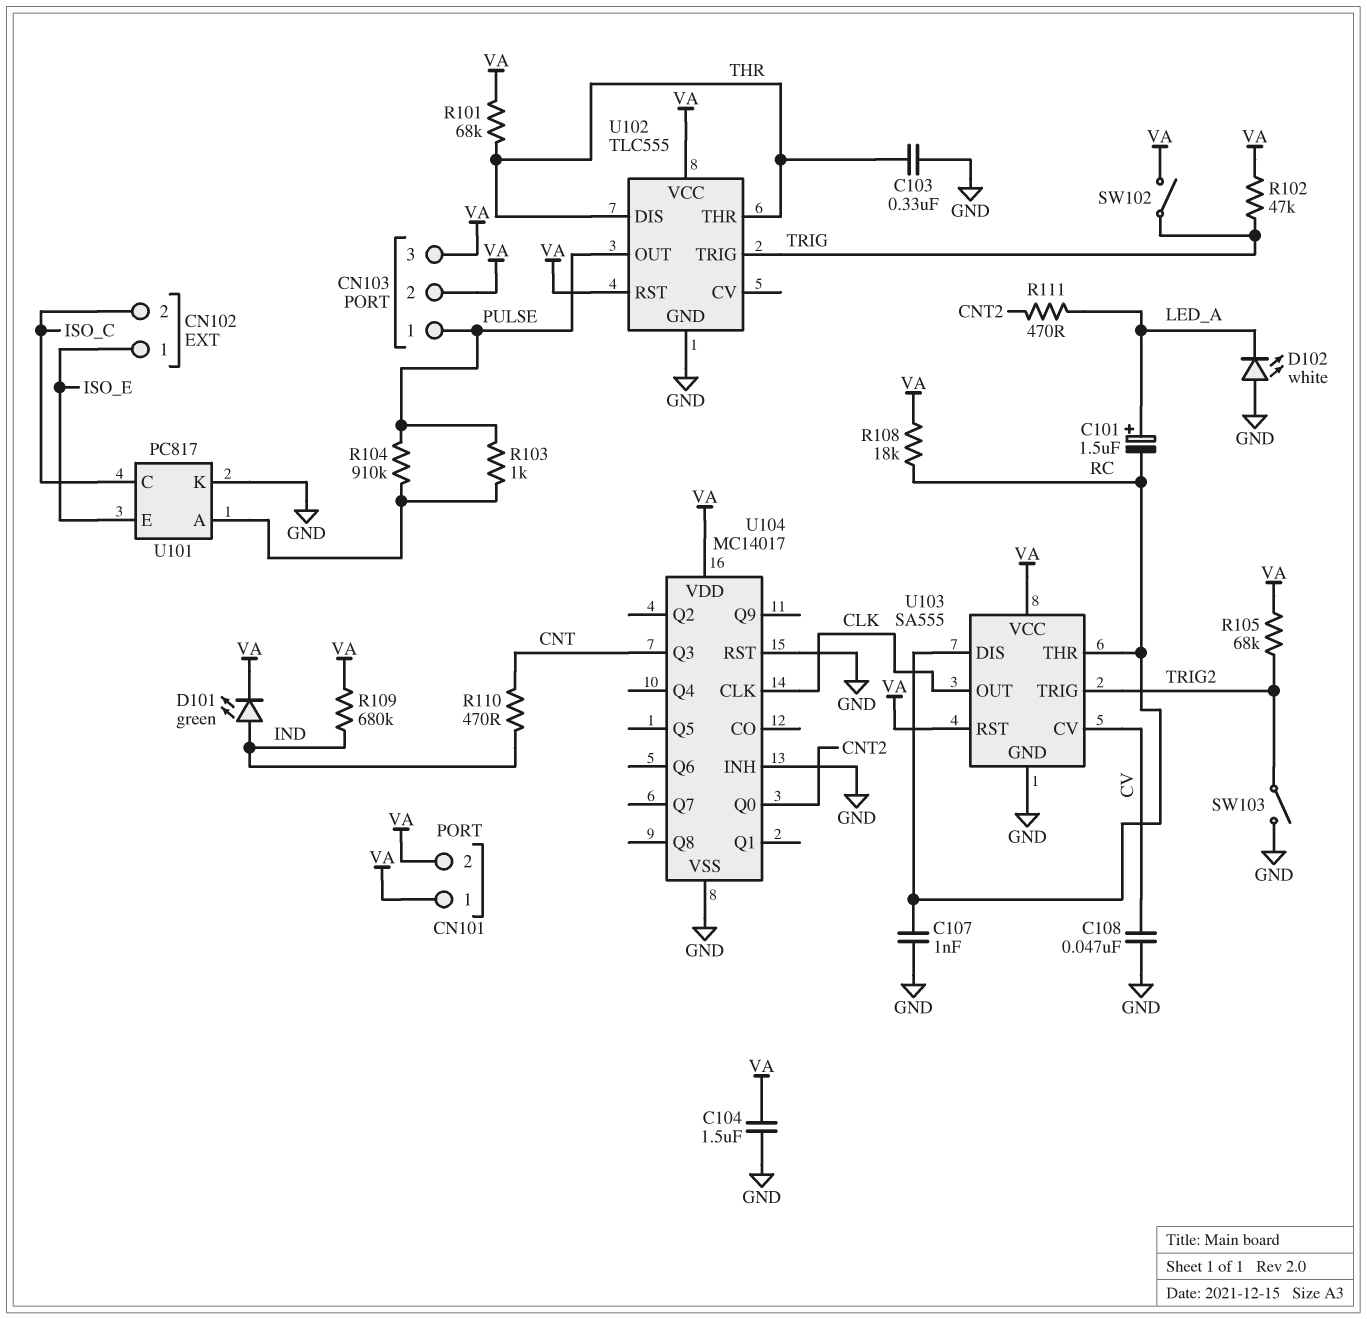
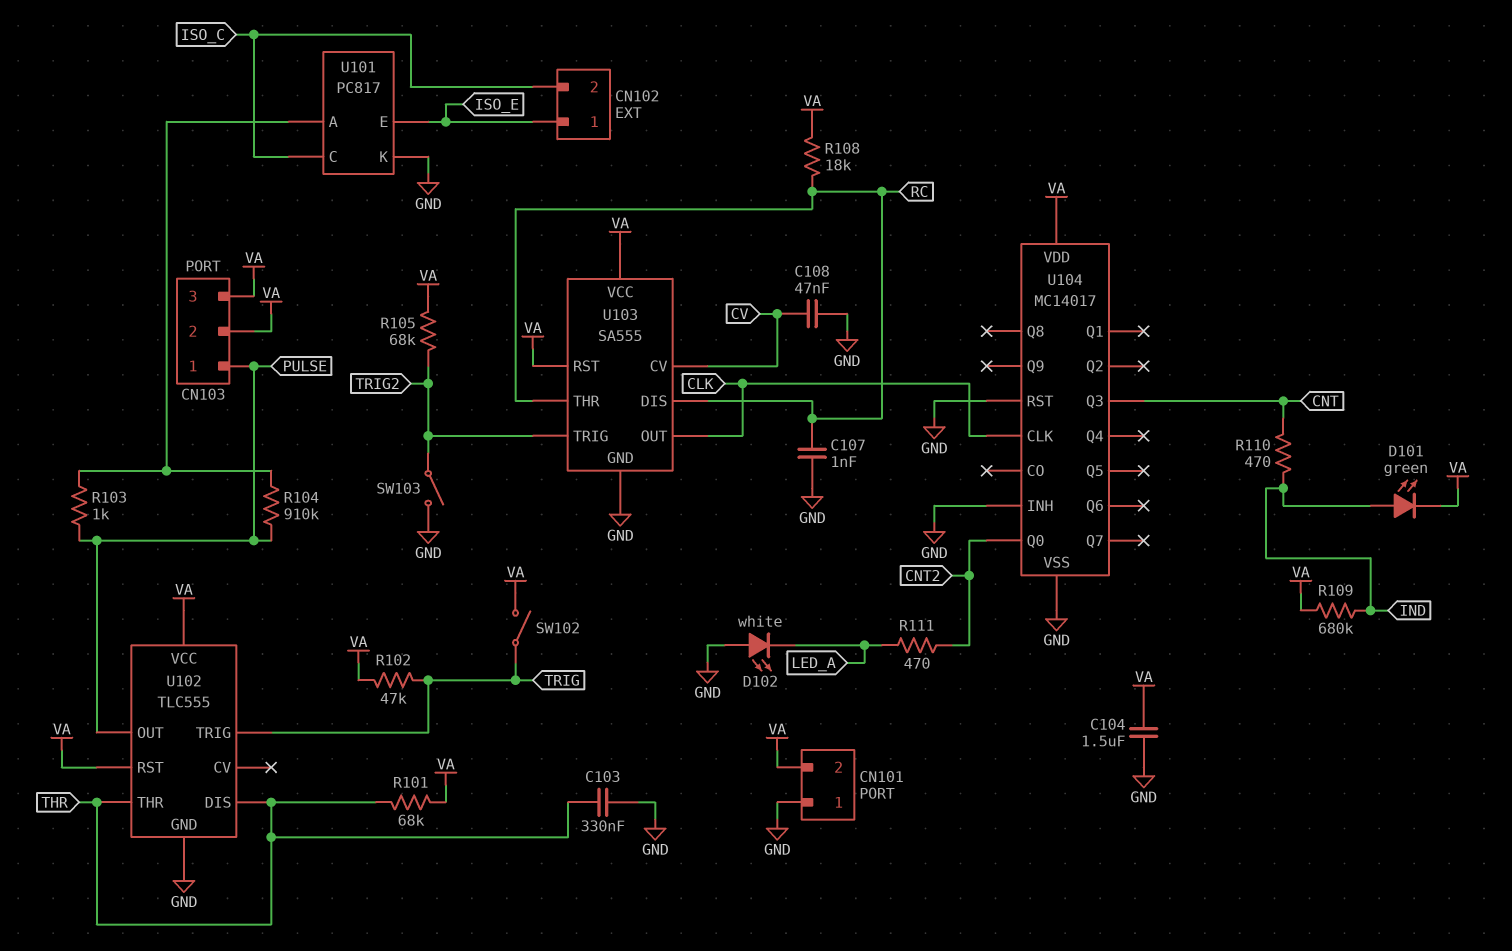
C101: 1.5uF (plus LED_A, minus RC) -> none
CN101 pin 1: VA -> GND

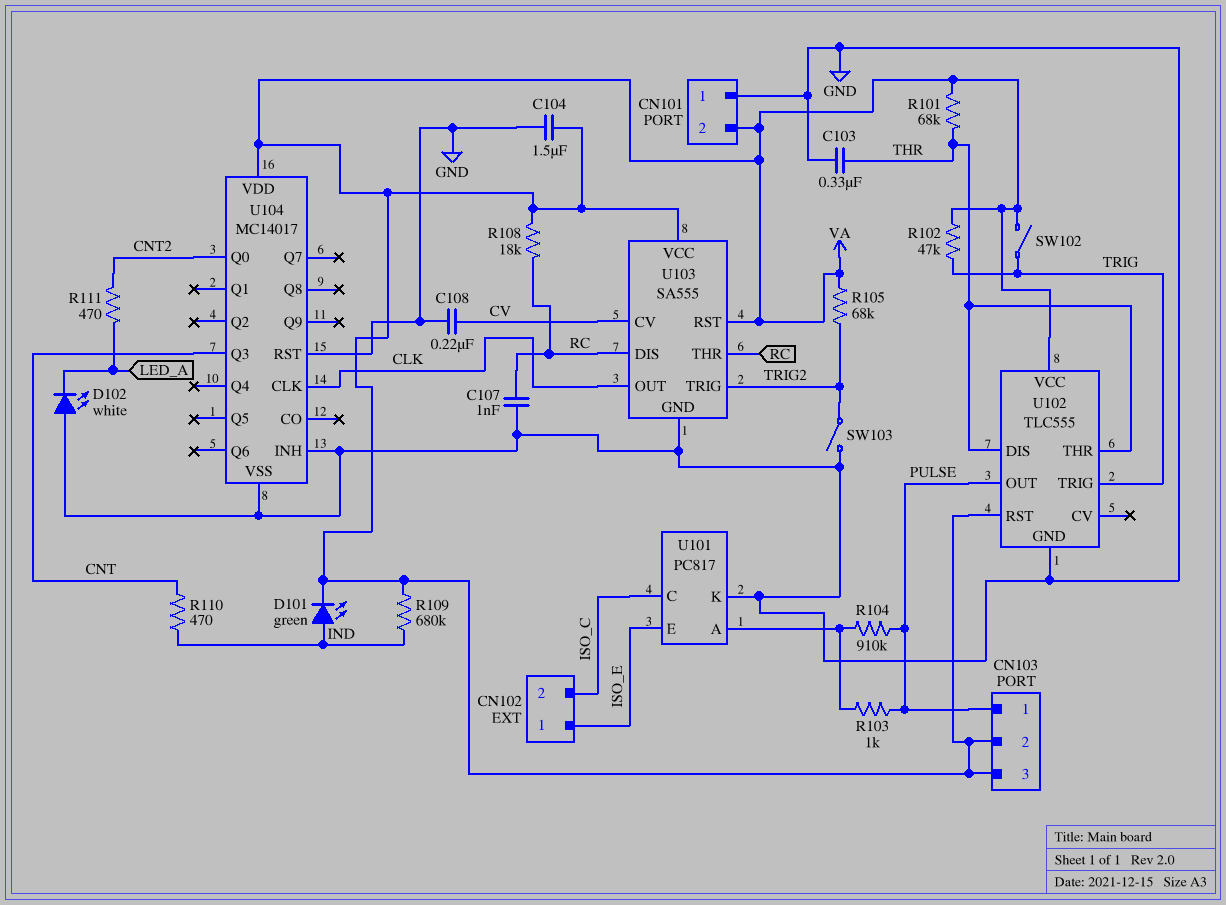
C108: 47nF (CV, GND) -> 220nF (CV, GND)

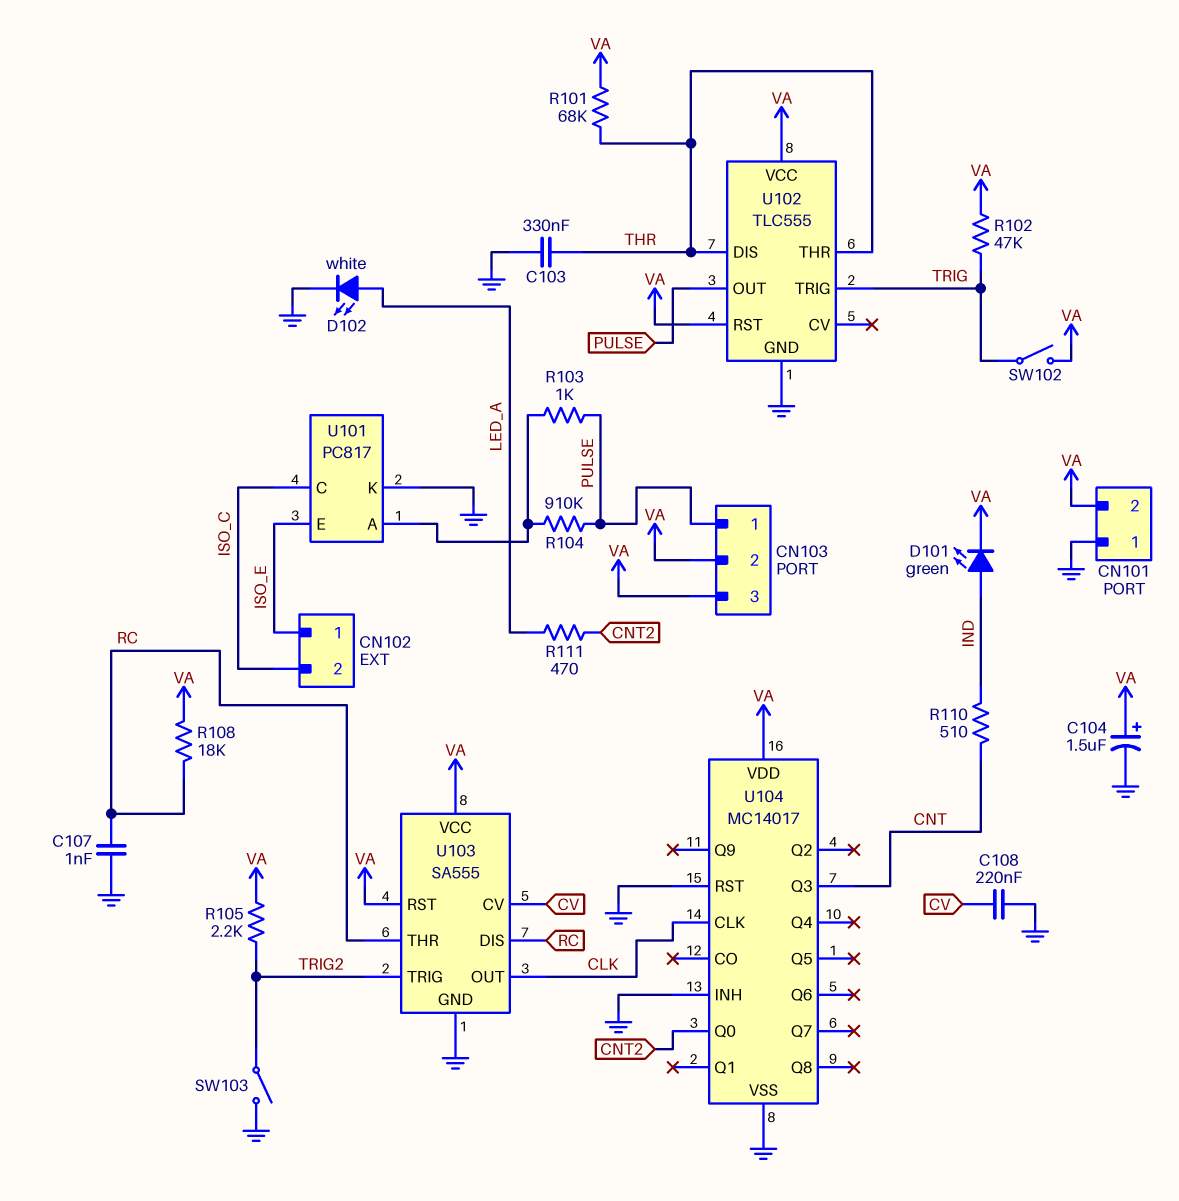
C104: 1.5uF (GND, VA) -> 1.5uF (plus VA, minus GND)
D102: LED white (A GND, K LED_A) -> LED white (A LED_A, K GND)
R105: 68k (TRIG2, VA) -> 2.2k (TRIG2, VA)
R109: 680k (IND, VA) -> none
R110: 470 (CNT, IND) -> 510 (CNT, IND)

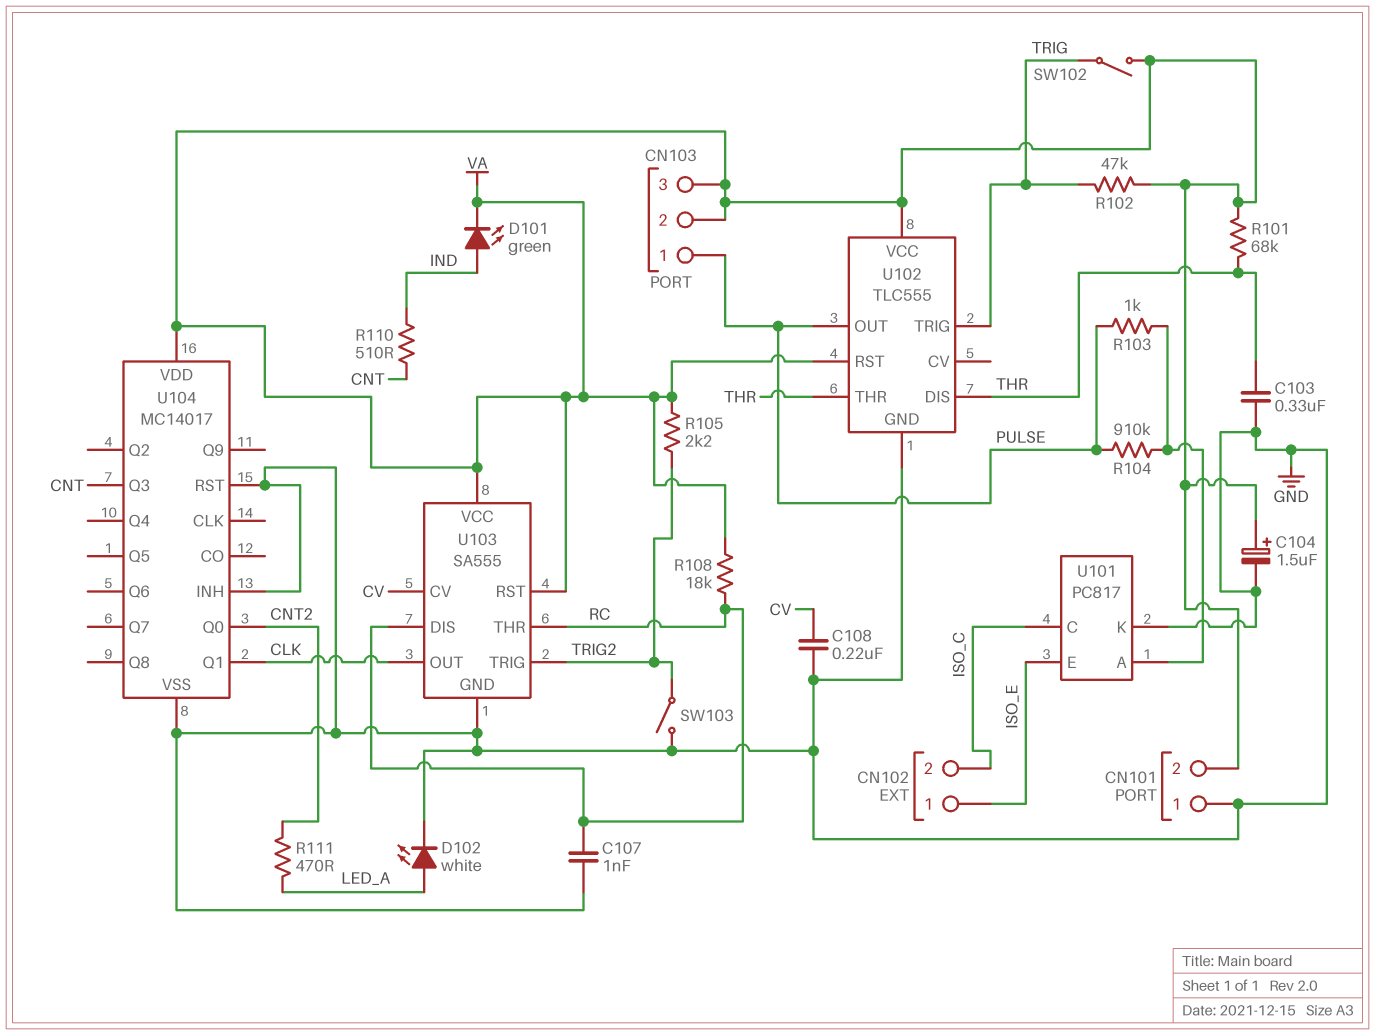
U104 pin CLK: CLK -> none
U104 pin Q1: none -> CLK

